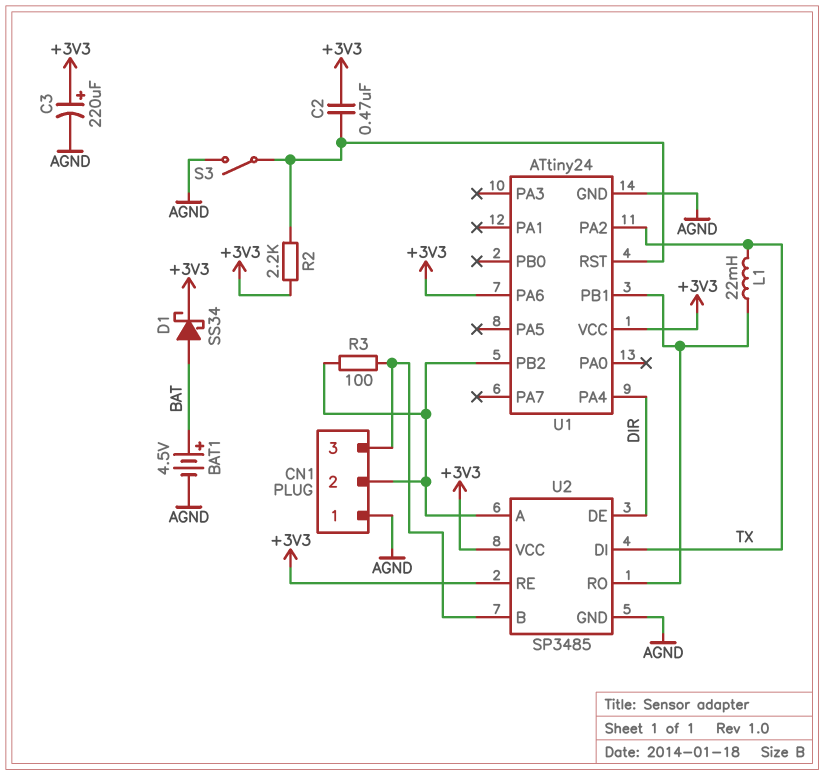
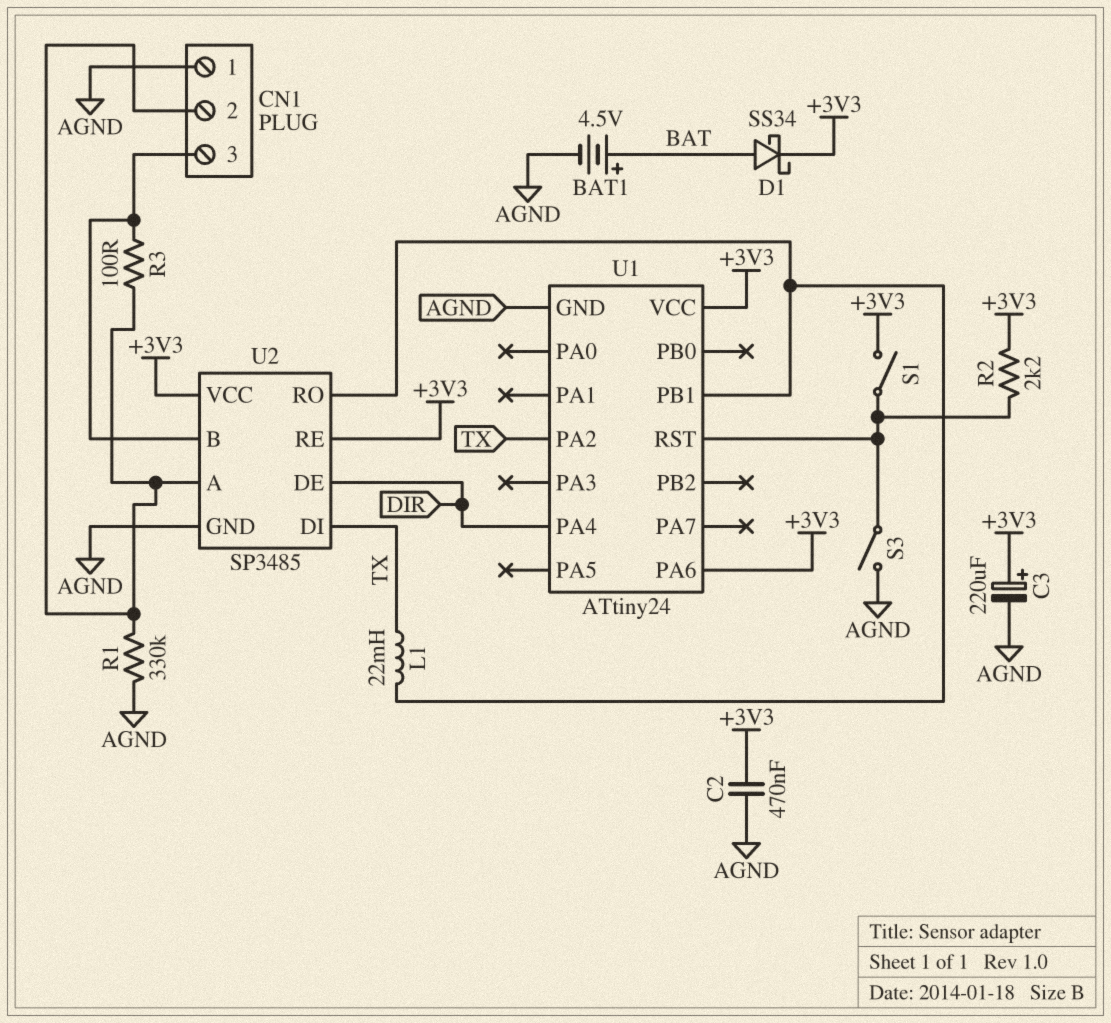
C2: 470nF (+3V3, U1/RST) -> 470nF (+3V3, AGND)
R1: none -> 330k (AGND, CN1/2)
S1: none -> switch (+3V3, U1/RST)
U1 pin PB2: CN1/2 -> none

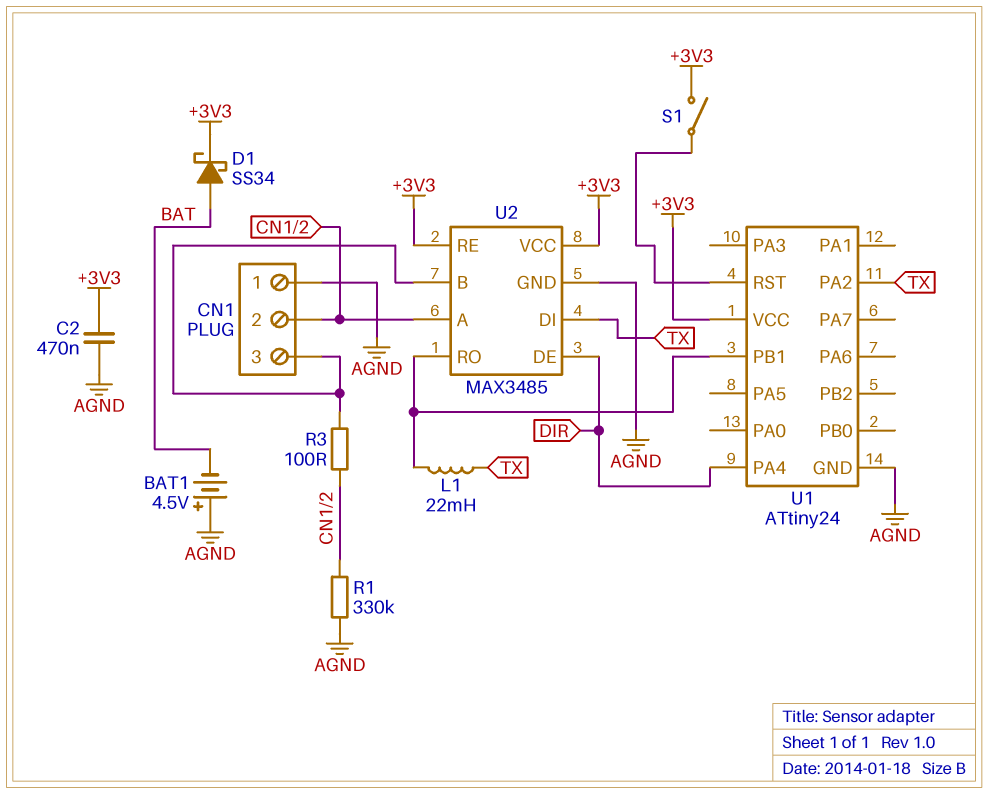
BAT1: 4.5V (plus BAT, minus AGND) -> 4.5V (plus AGND, minus BAT)
C3: 220uF (plus +3V3, minus AGND) -> none
R2: 2.2k (+3V3, U1/RST) -> none
S3: switch (AGND, U1/RST) -> none
U1 pin PA6: +3V3 -> none
U2: SP3485 -> MAX3485

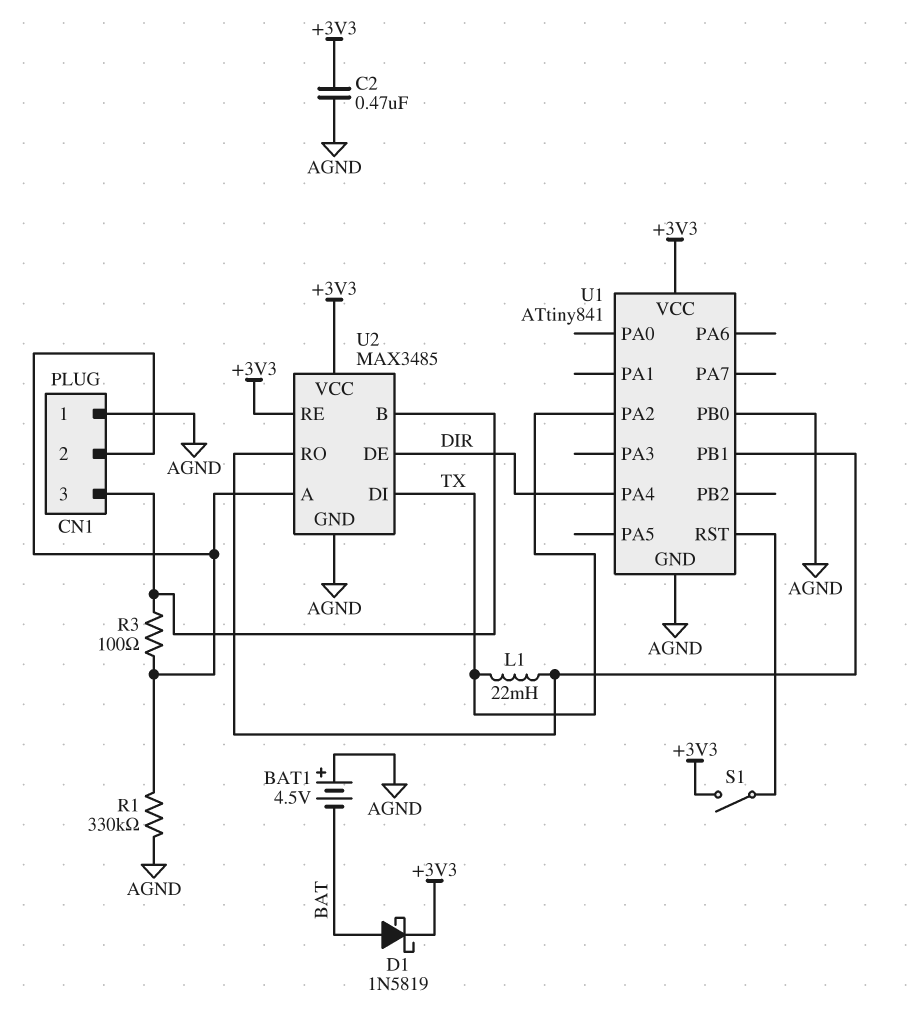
D1: schottky SS34 (A BAT, K +3V3) -> schottky 1N5819 (A BAT, K +3V3)
U1: ATtiny24 -> ATtiny841
U1 pin PB0: none -> AGND

